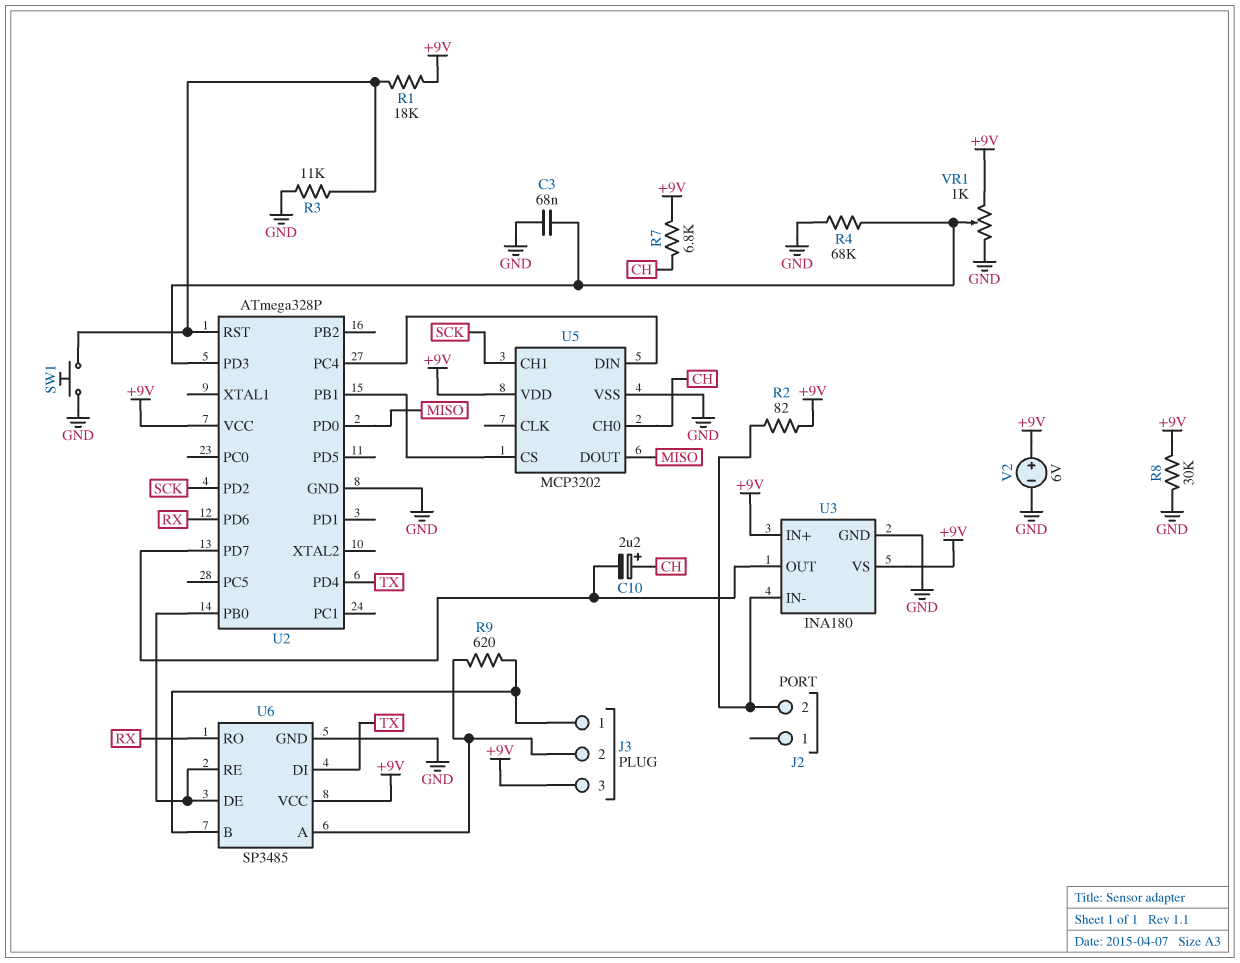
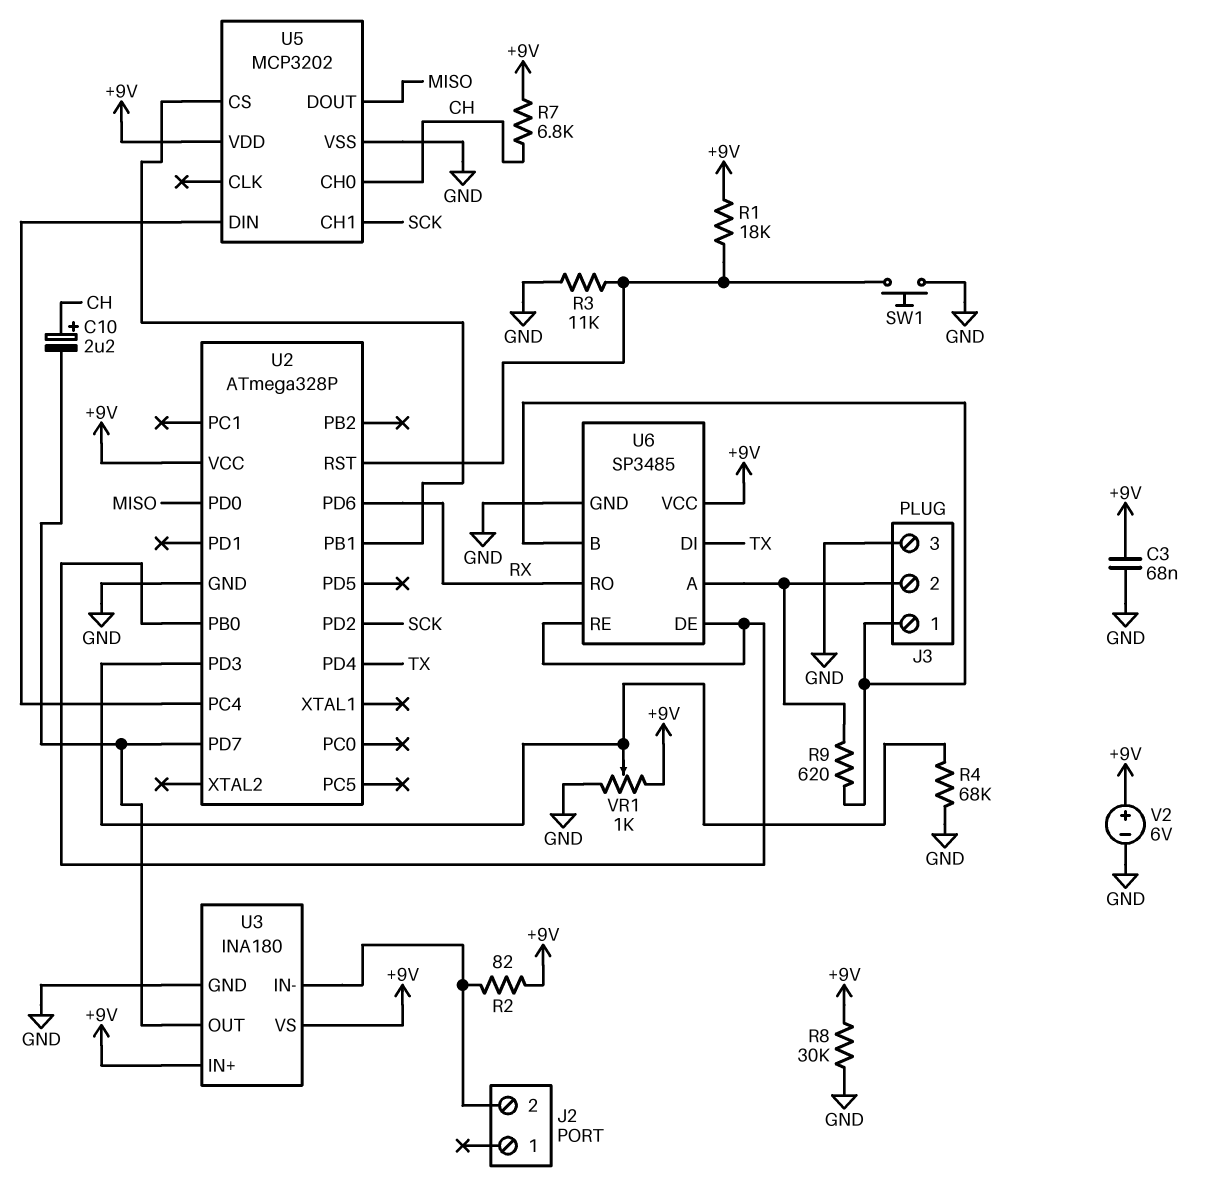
C3: 68nF (GND, U2/PD3) -> 68nF (+9V, GND)
J3 pin 3: +9V -> GND

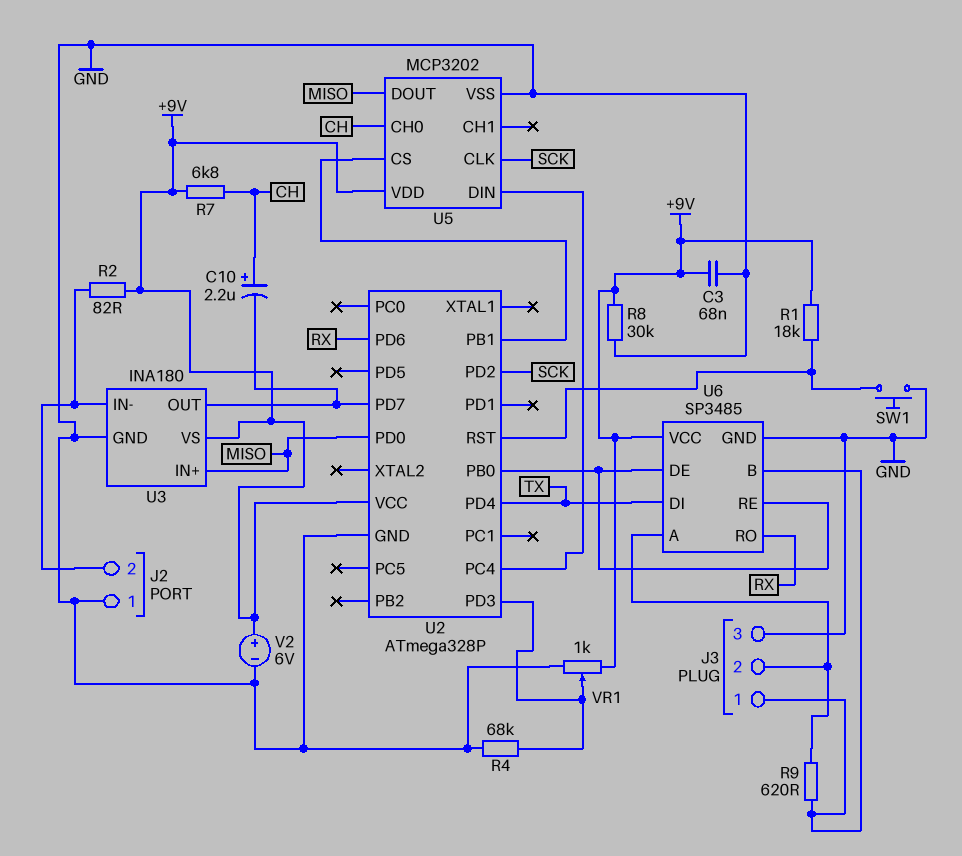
J2 pin 1: none -> GND
R3: 11k (GND, U2/RST) -> none
U3 pin IN+: +9V -> MISO
U5 pin CH1: SCK -> none
U5 pin CLK: none -> SCK

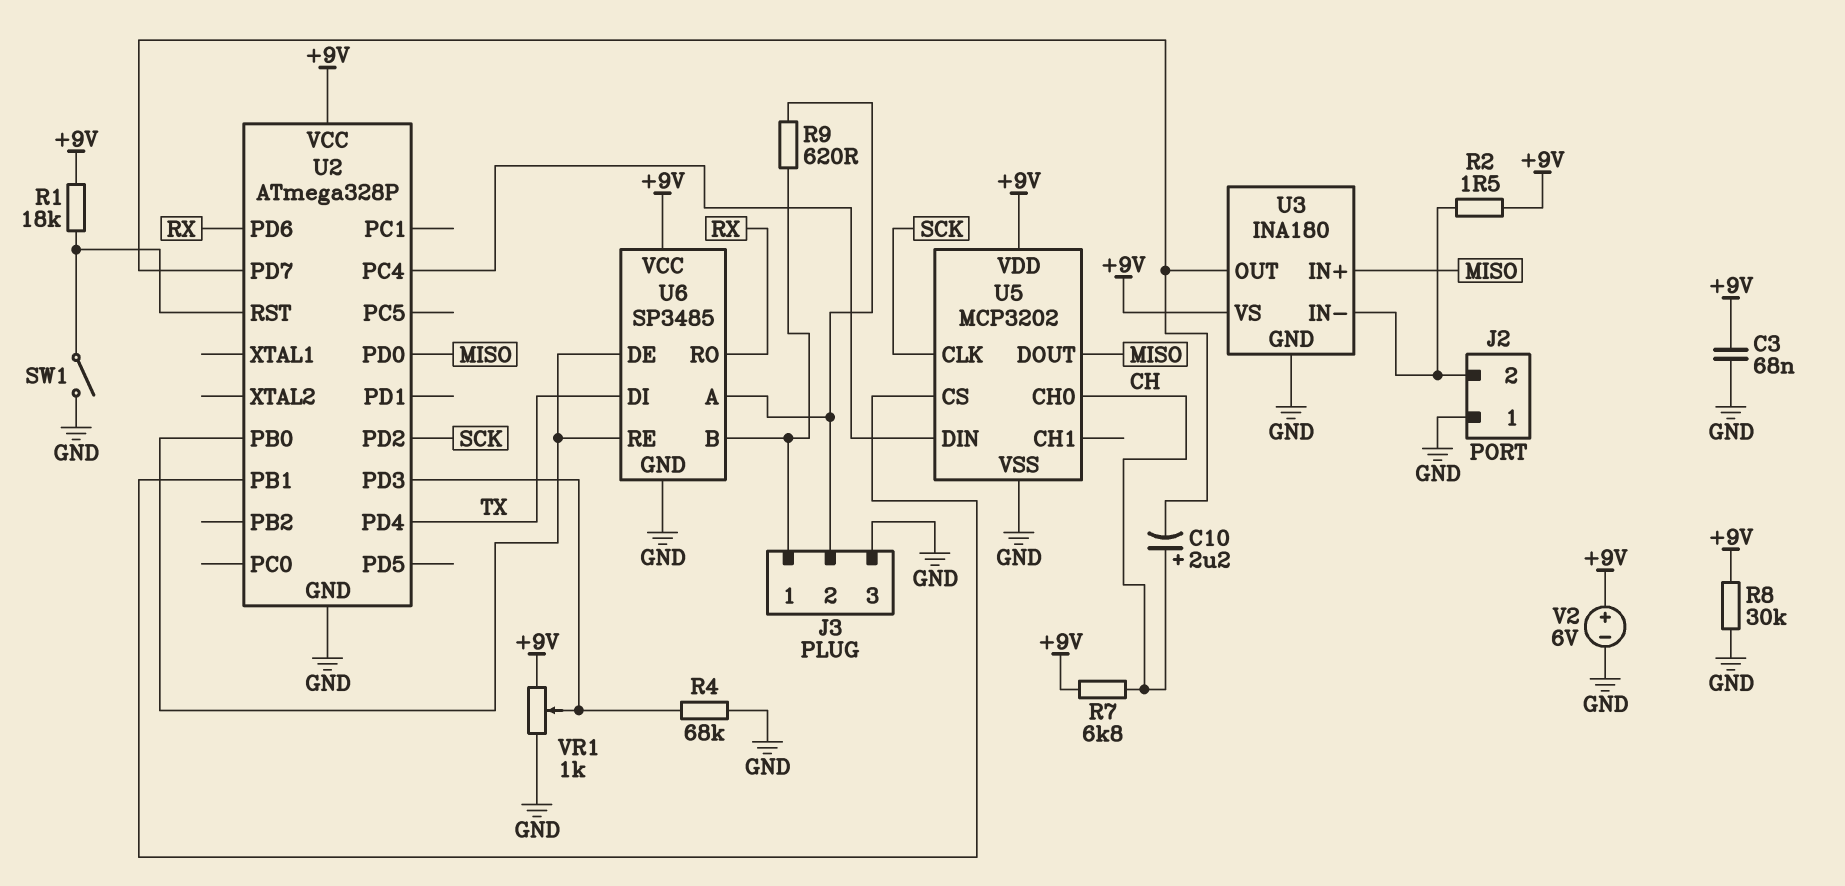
R2: 82 (+9V, J2/2) -> 1.5 (+9V, J2/2)
SW1: button (GND, U2/RST) -> switch (GND, U2/RST)

